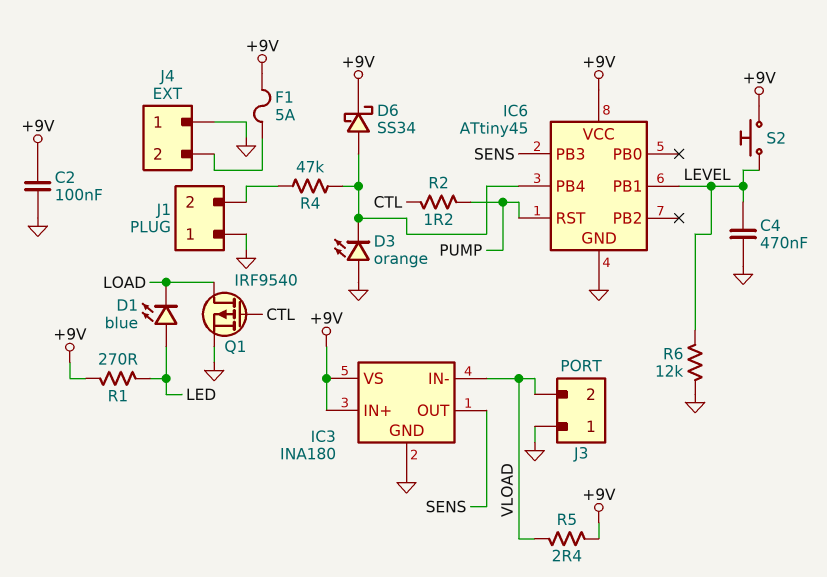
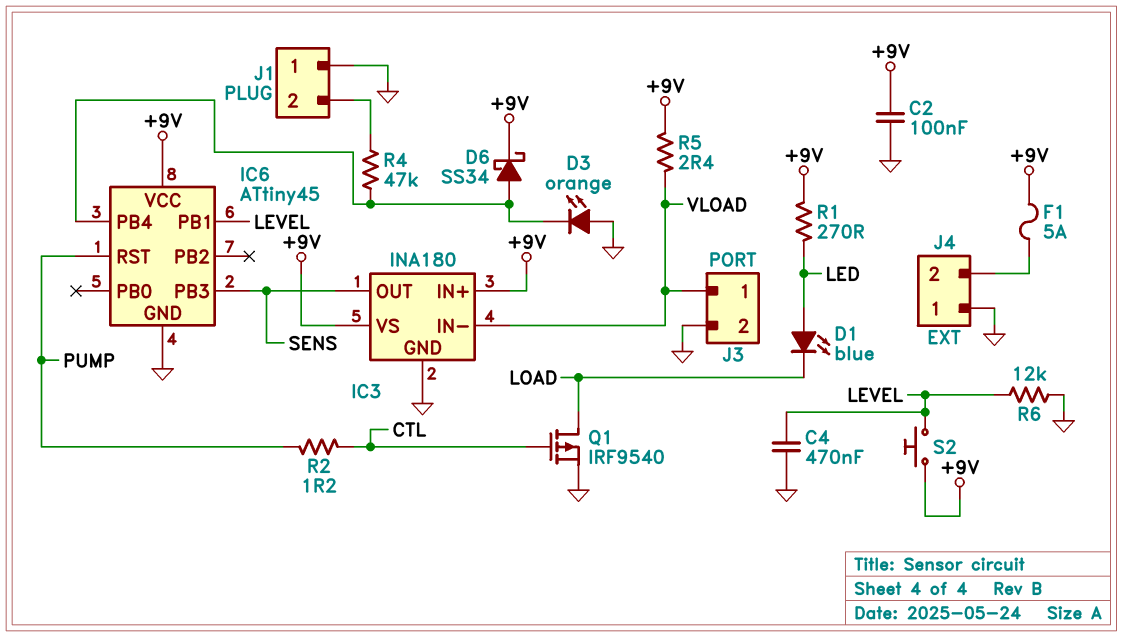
J3 pin 1: GND -> VLOAD
J3 pin 2: VLOAD -> GND

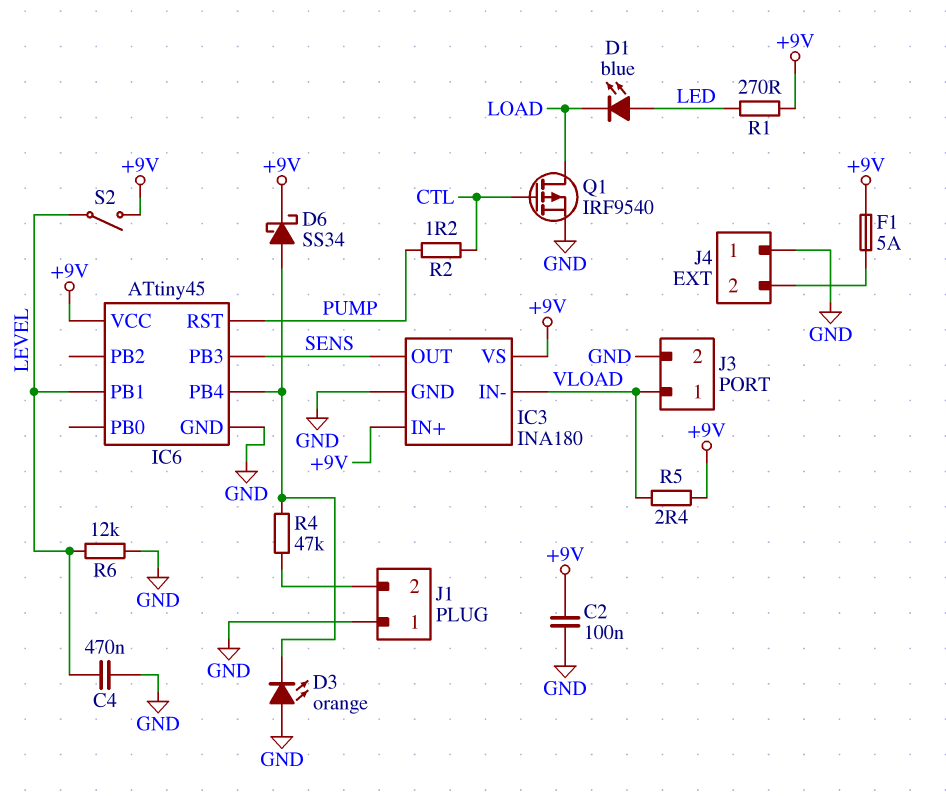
S2: button (+9V, LEVEL) -> switch (+9V, LEVEL)

